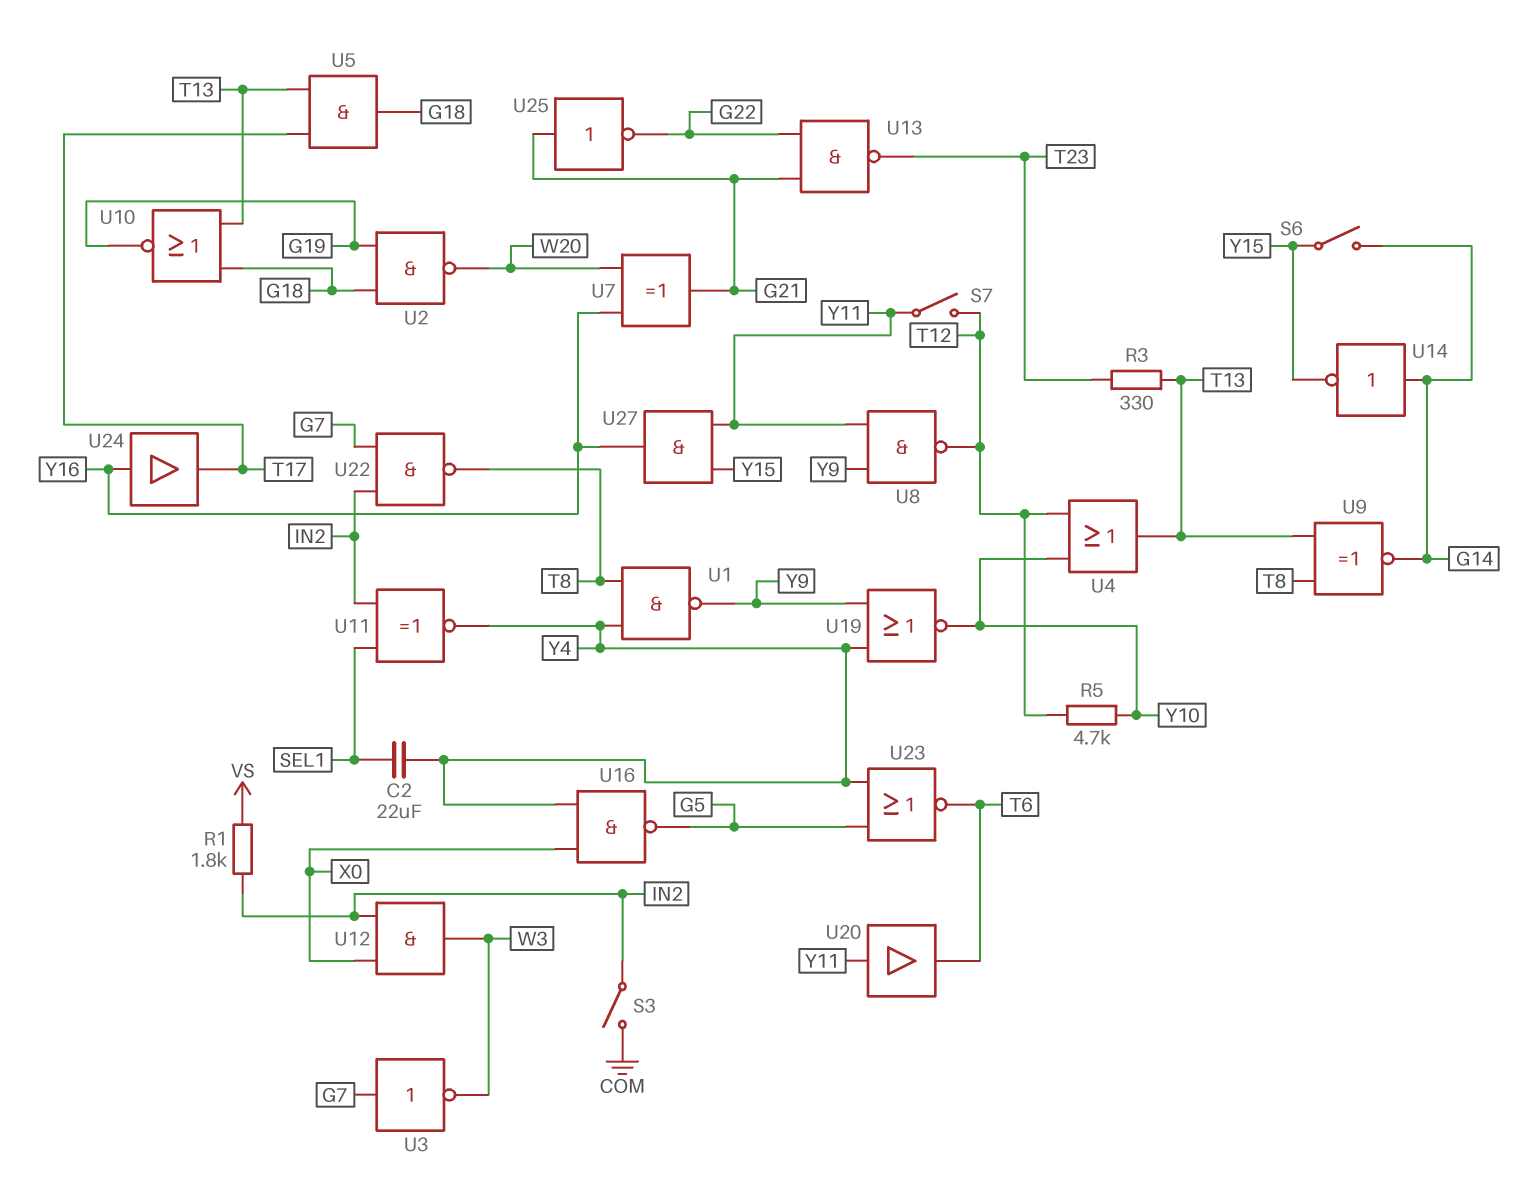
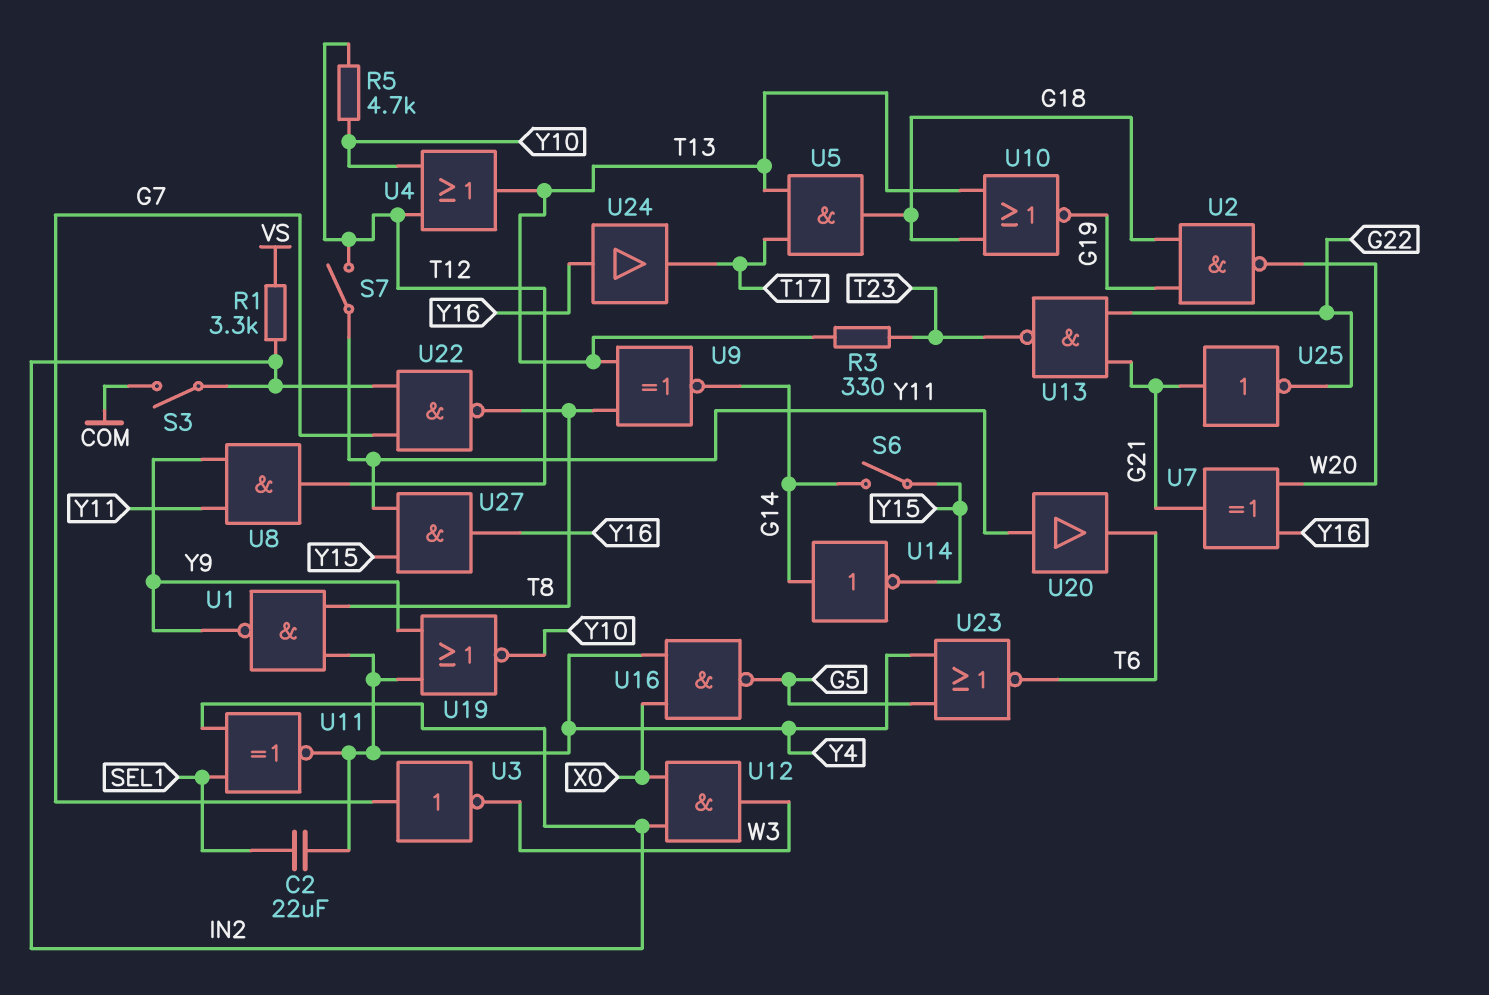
R1: 1.8k (IN2, VS) -> 3.3k (IN2, VS)
U8: NAND (in Y9, in Y11, out T12) -> AND (in Y9, in Y11, out T12)

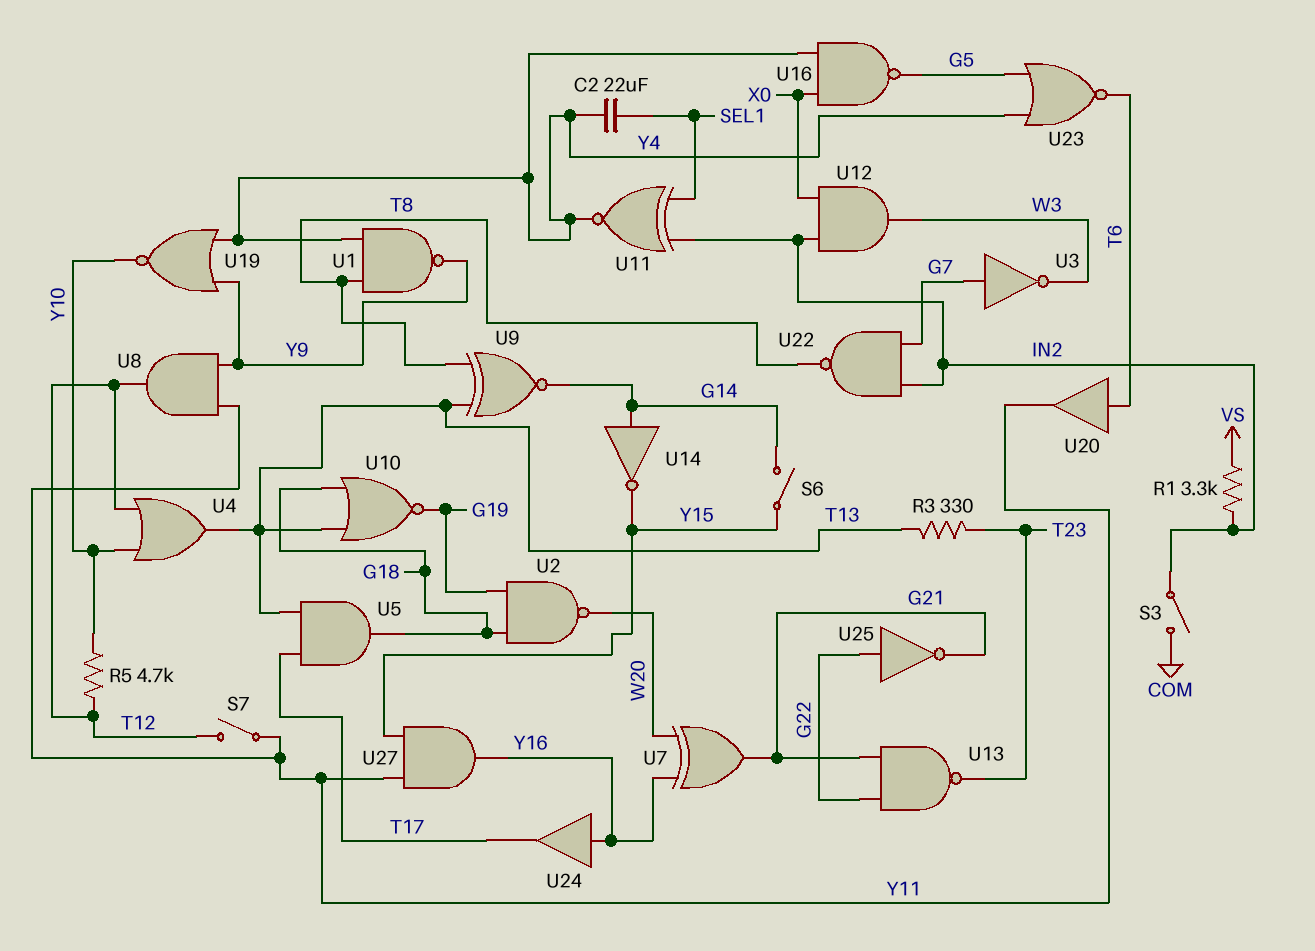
U20: buffer (in Y11, out T6) -> buffer (in T6, out Y11)
U25: NOT (in G21, out G22) -> NOT (in G22, out G21)

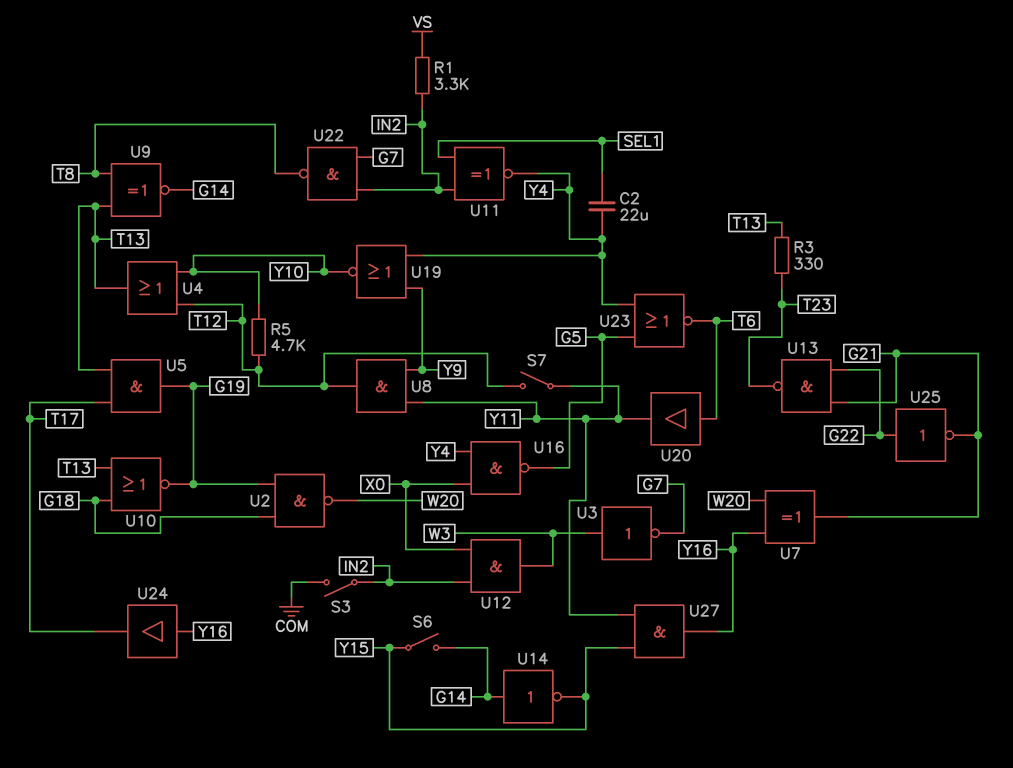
U1: NAND (in T8, in Y4, out Y9) -> none
U3: NOT (in G7, out W3) -> NOT (in W3, out G7)
U5: AND (in T13, in T17, out G18) -> AND (in T13, in T17, out G19)

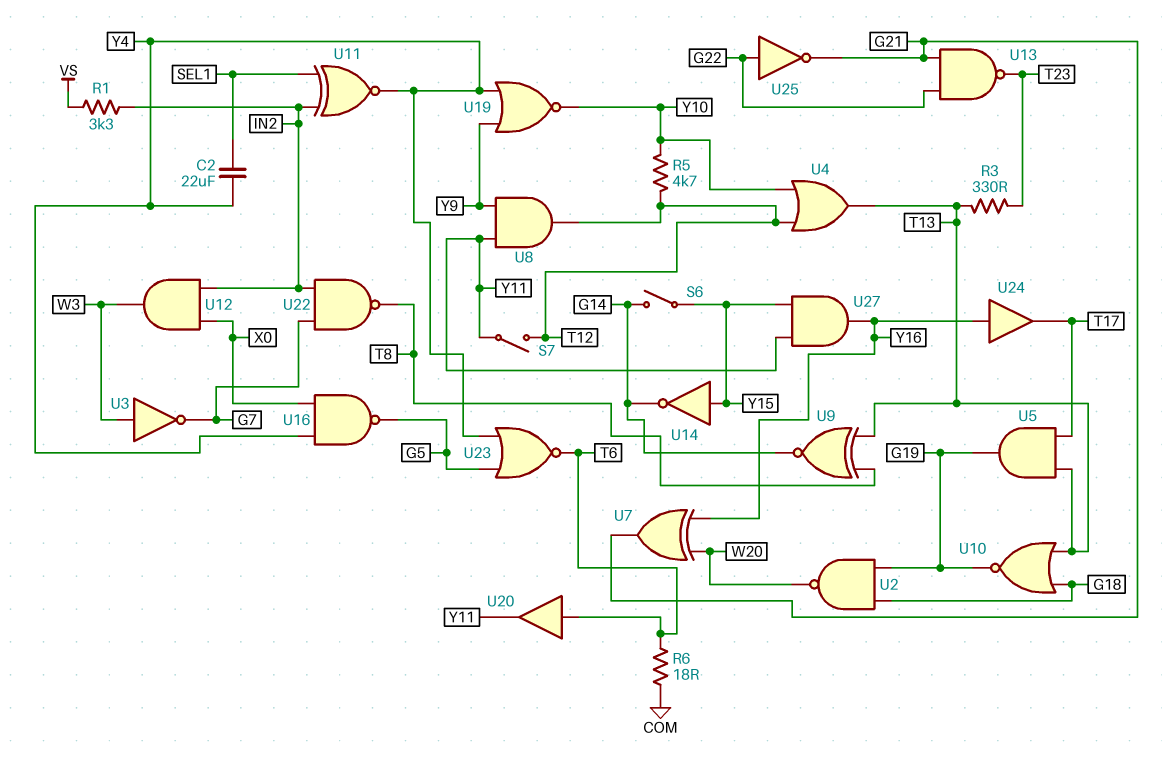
R6: none -> 18 (COM, T6)
S3: switch (COM, IN2) -> none
U14: NOT (in G14, out Y15) -> NOT (in Y15, out G14)

